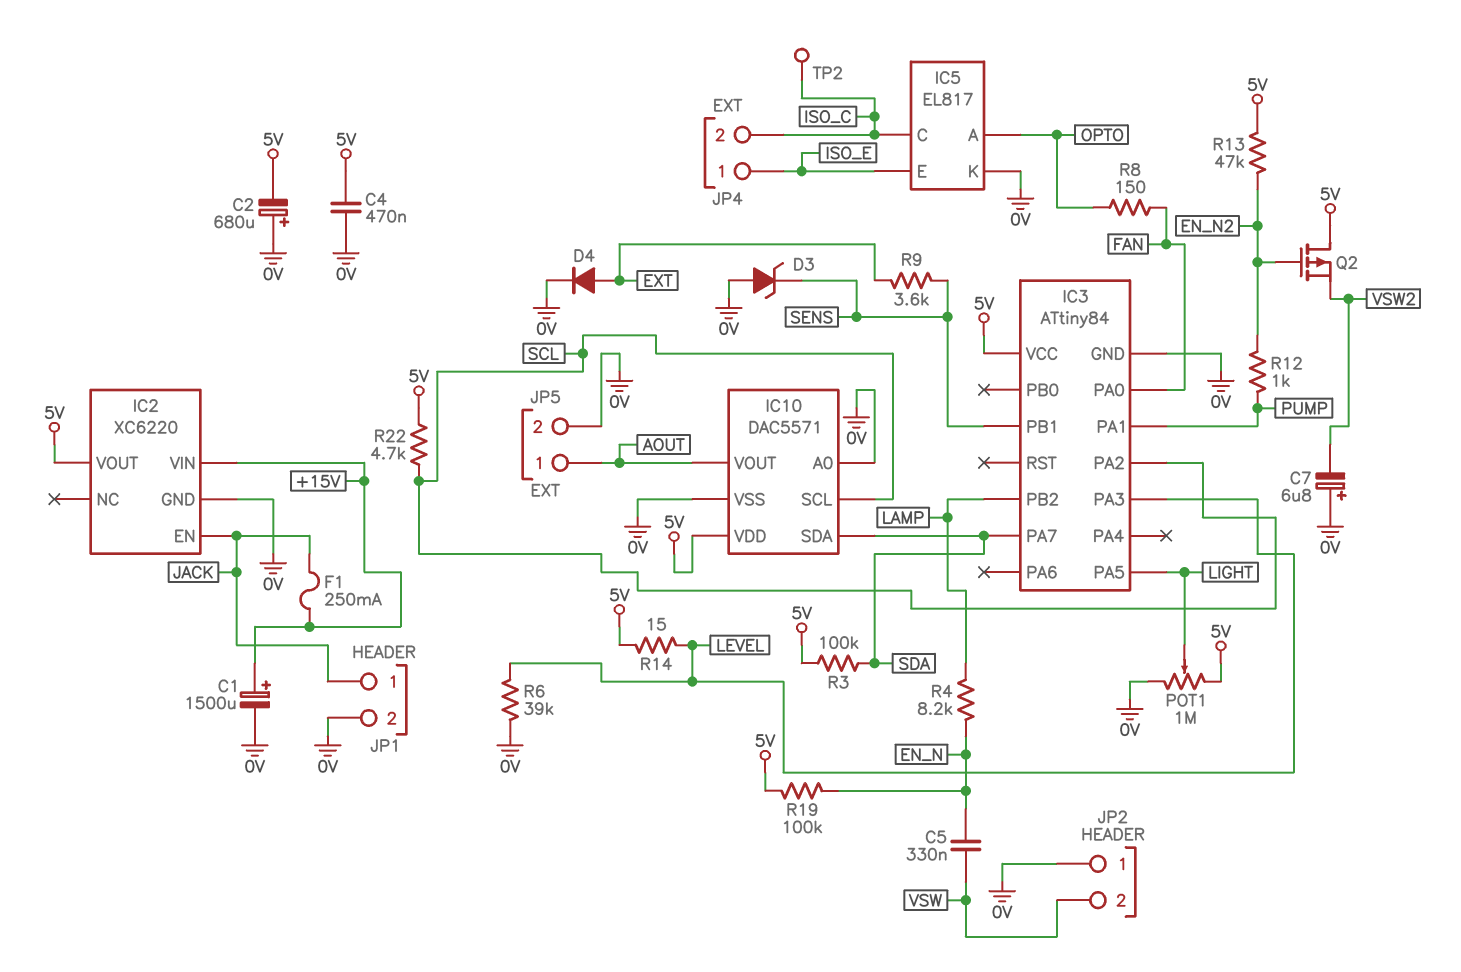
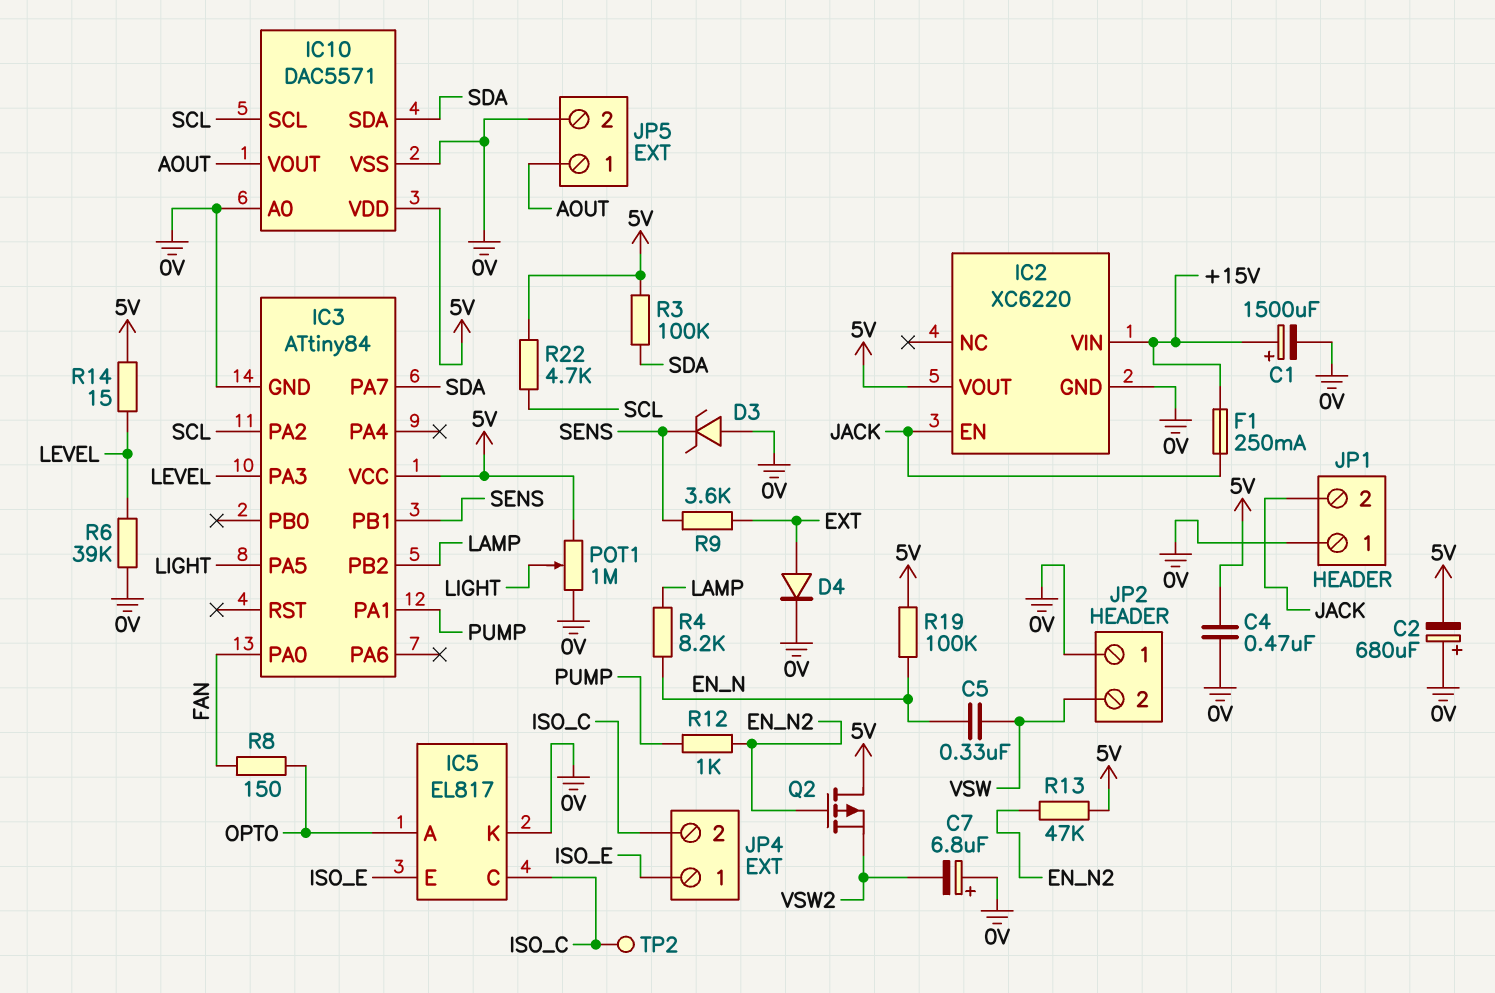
JP1 pin 1: JACK -> 0V
JP1 pin 2: 0V -> JACK

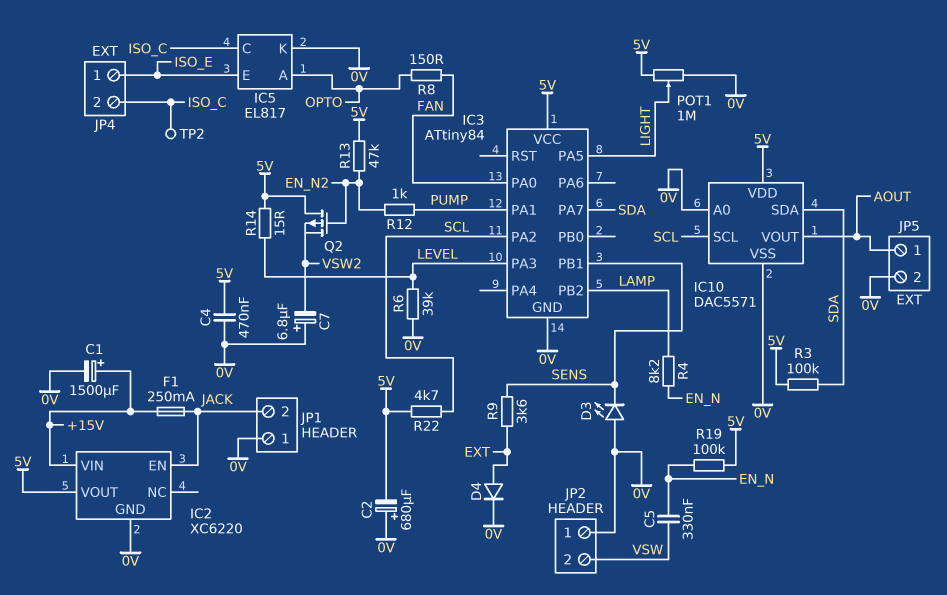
D3: zener (A 0V, K SENS) -> LED (A 0V, K SENS)

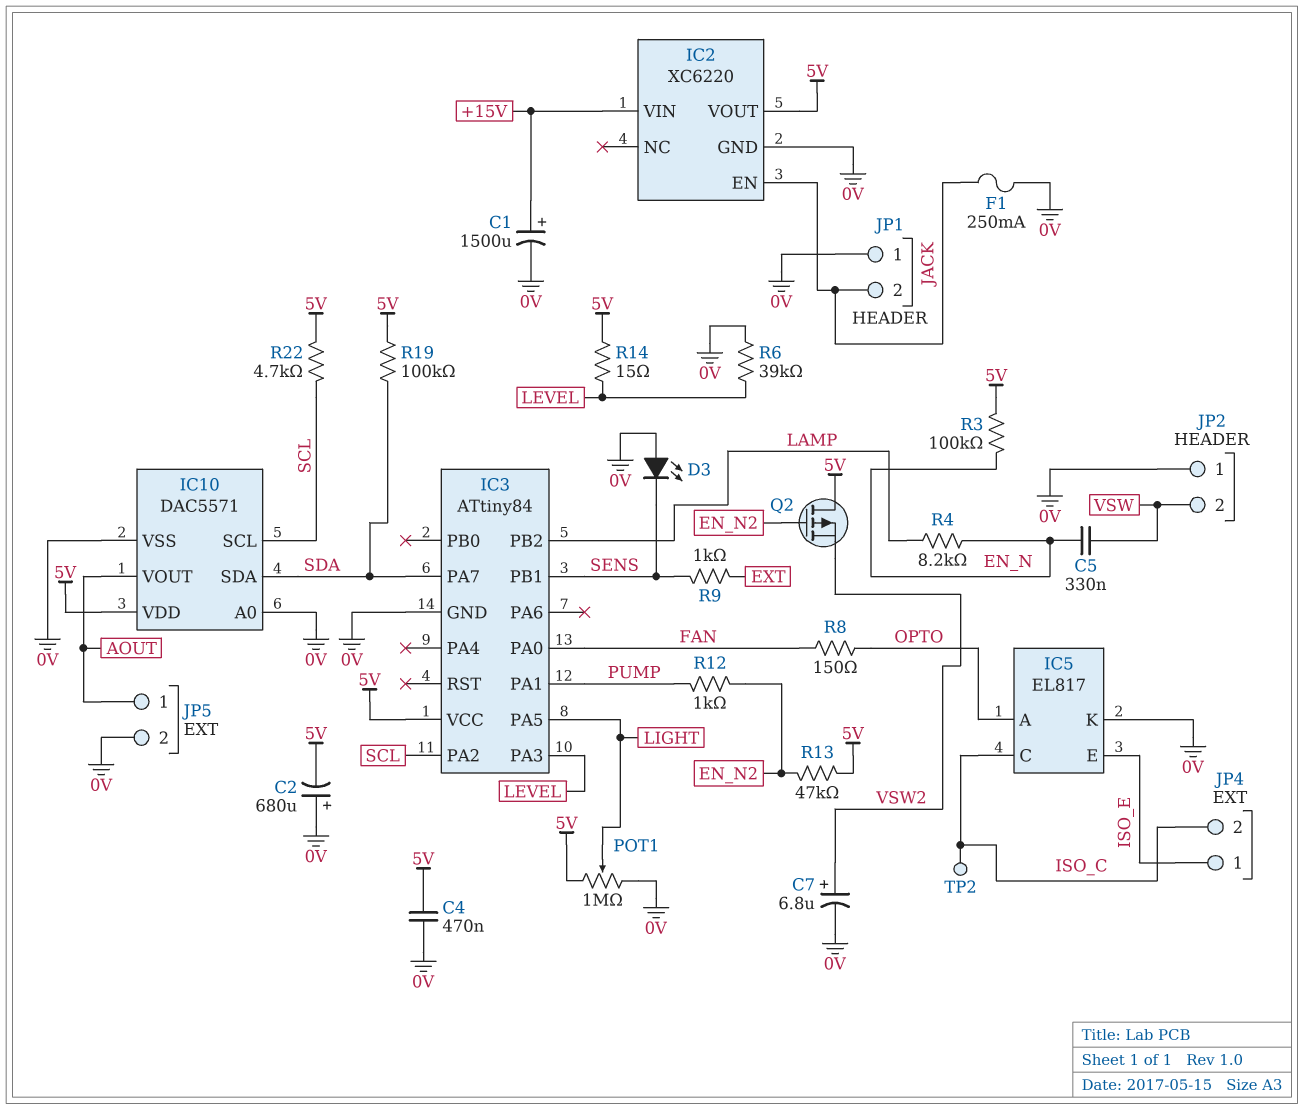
C7: 6.8uF (plus 0V, minus VSW2) -> 6.8uF (plus VSW2, minus 0V)
D4: diode (A EXT, K 0V) -> none
F1: 250mA (+15V, JACK) -> 250mA (0V, JACK)
R3: 100k (5V, SDA) -> 100k (5V, EN_N)
R9: 3.6k (EXT, SENS) -> 1k (EXT, SENS)
R19: 100k (5V, EN_N) -> 100k (5V, SDA)

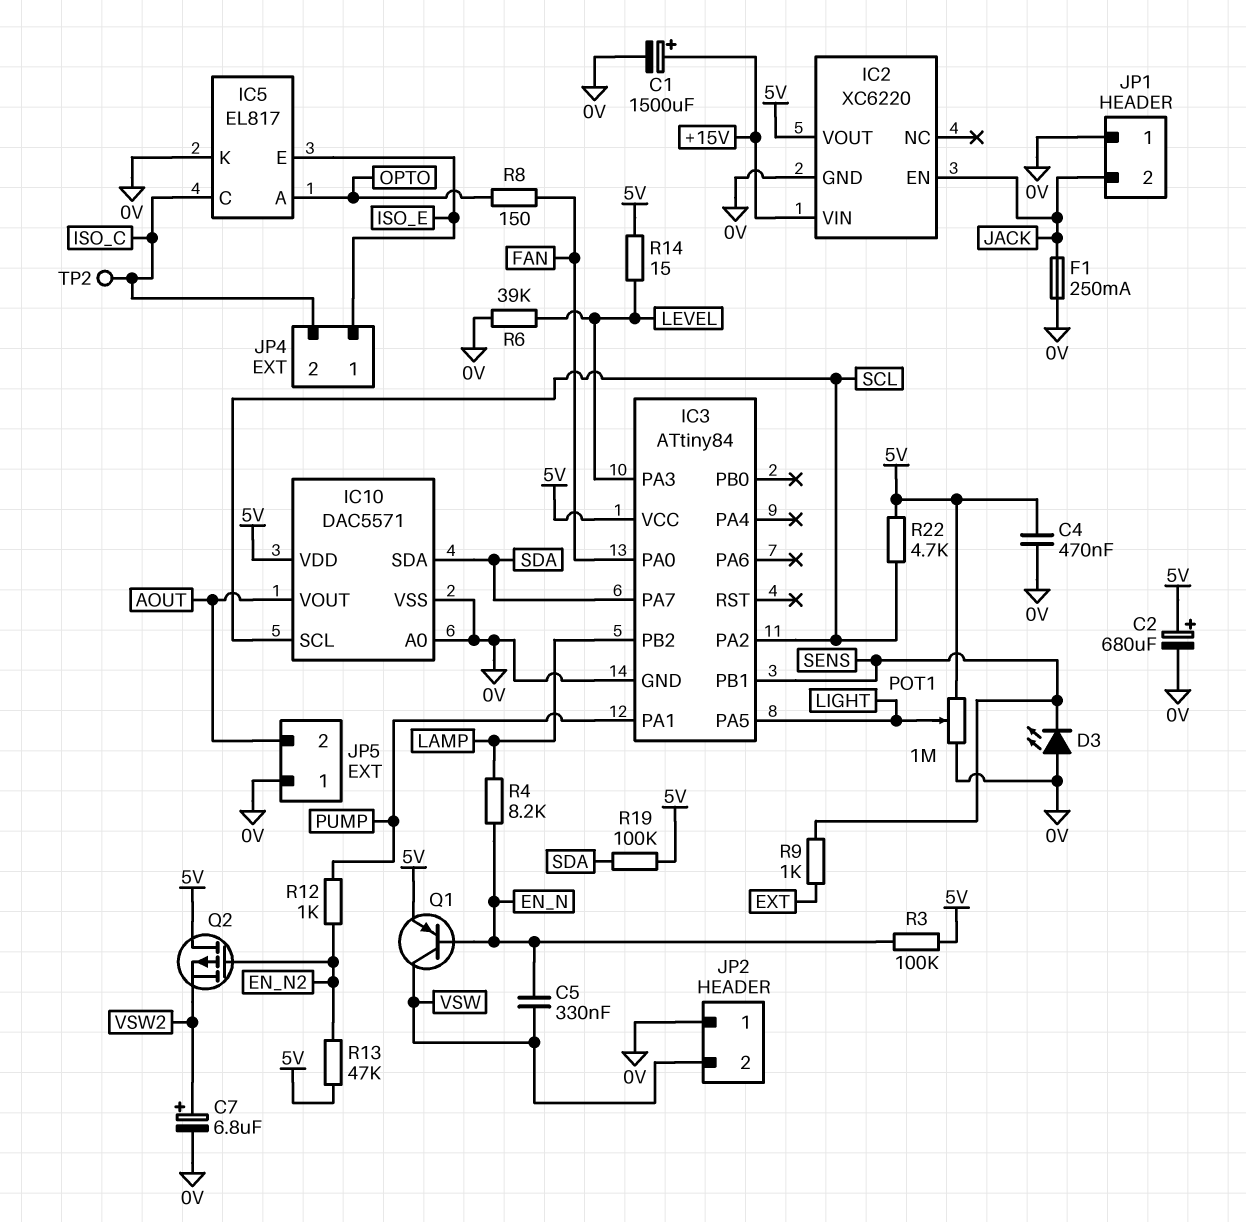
C2: 680uF (plus 0V, minus 5V) -> 680uF (plus 5V, minus 0V)
JP5 pin 1: AOUT -> 0V
JP5 pin 2: 0V -> AOUT
Q1: none -> PNP (B EN_N, C VSW, E 5V)

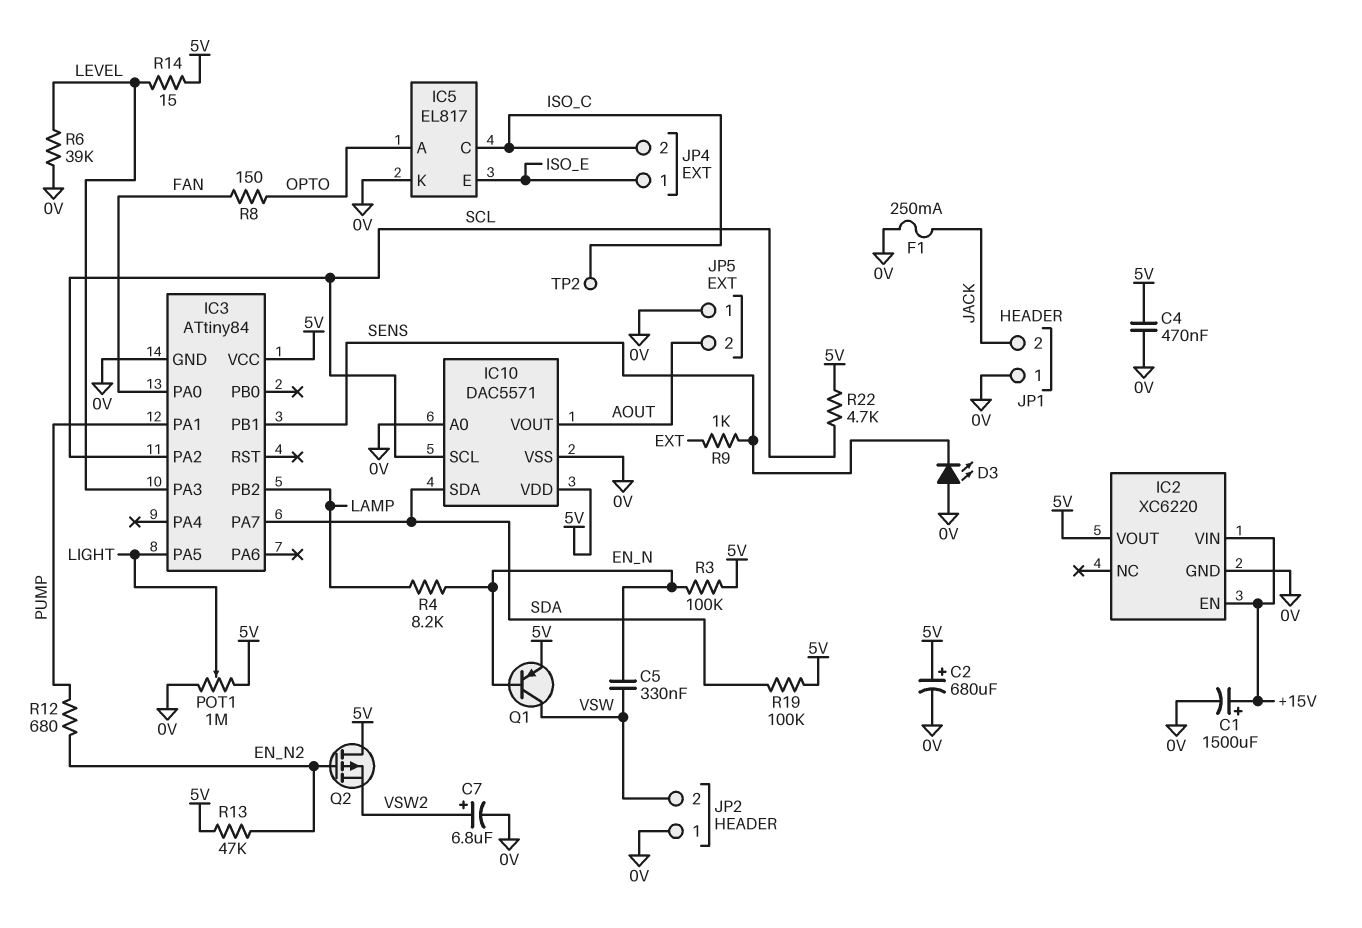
IC2 pin EN: JACK -> +15V
R12: 1k (EN_N2, PUMP) -> 680 (EN_N2, PUMP)

